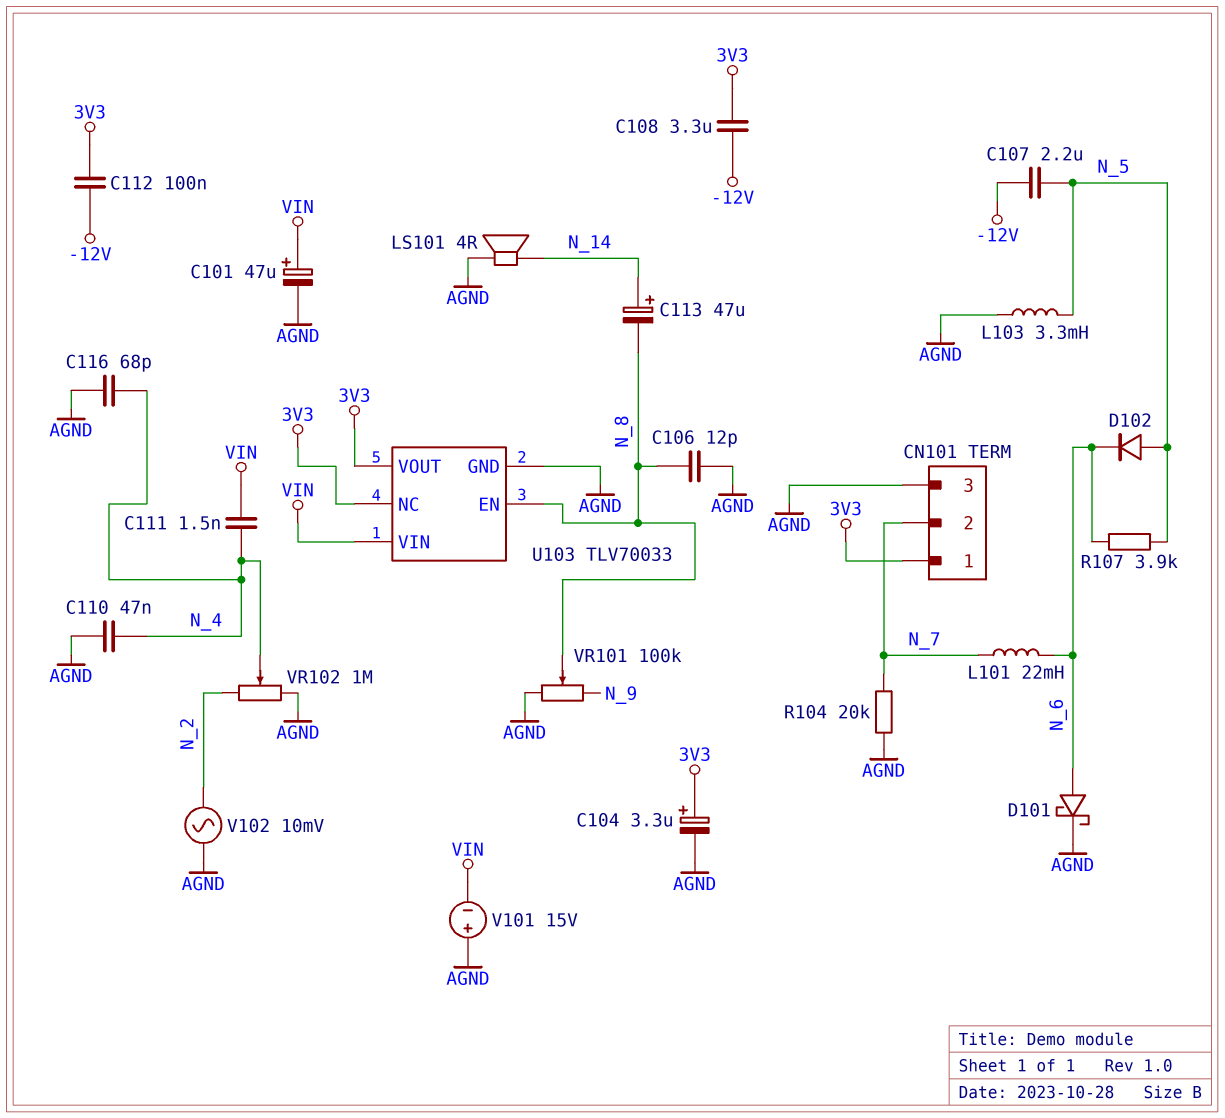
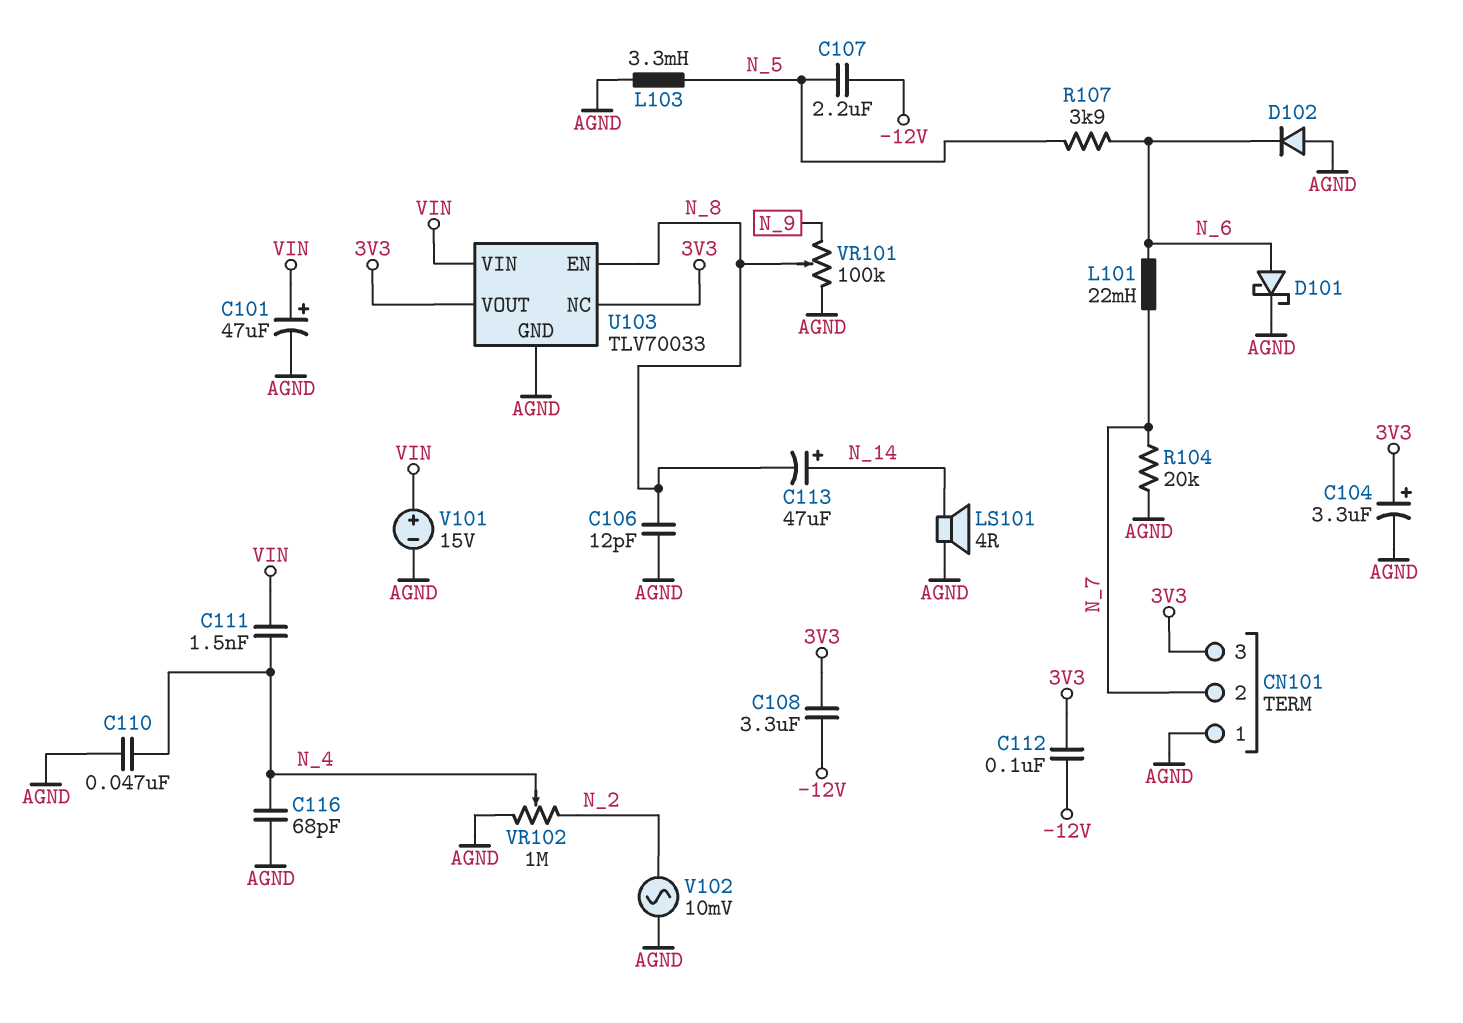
CN101 pin 1: 3V3 -> AGND
CN101 pin 3: AGND -> 3V3
D102: diode (A N_5, K N_6) -> diode (A AGND, K N_6)
V101: 15V (plus AGND, minus VIN) -> 15V (plus VIN, minus AGND)

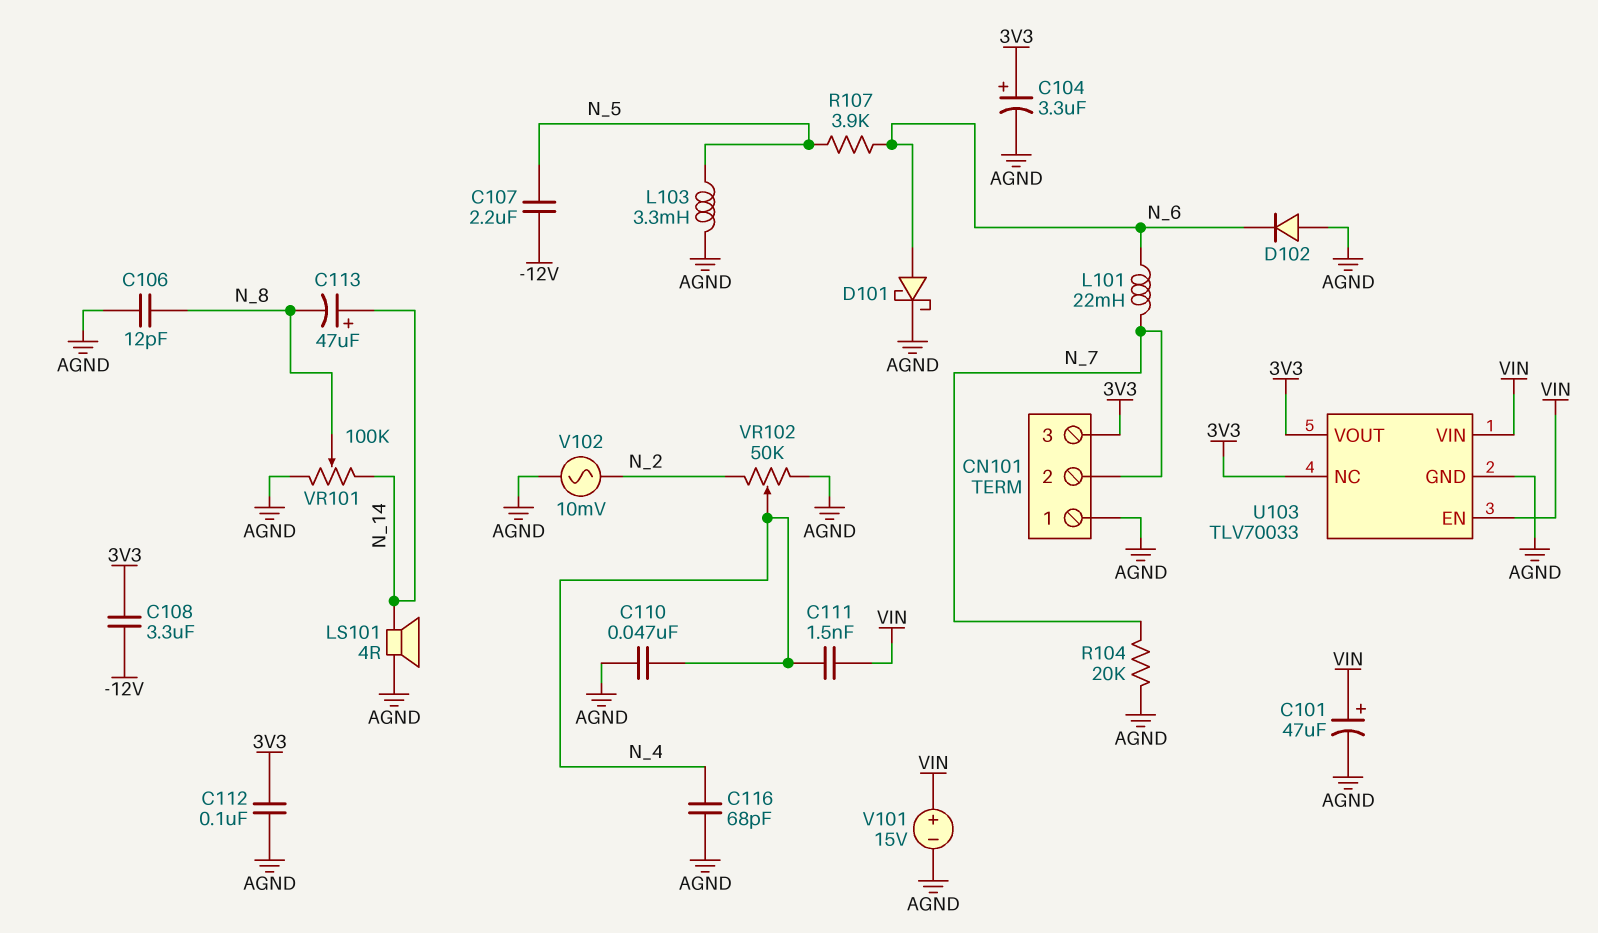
C112: 100nF (-12V, 3V3) -> 100nF (3V3, AGND)
U103 pin EN: N_8 -> VIN
VR101: 100k (AGND, N_9, wiper N_8) -> 100k (AGND, N_14, wiper N_8)
VR102: 1M (AGND, N_2, wiper N_4) -> 50k (AGND, N_2, wiper N_4)

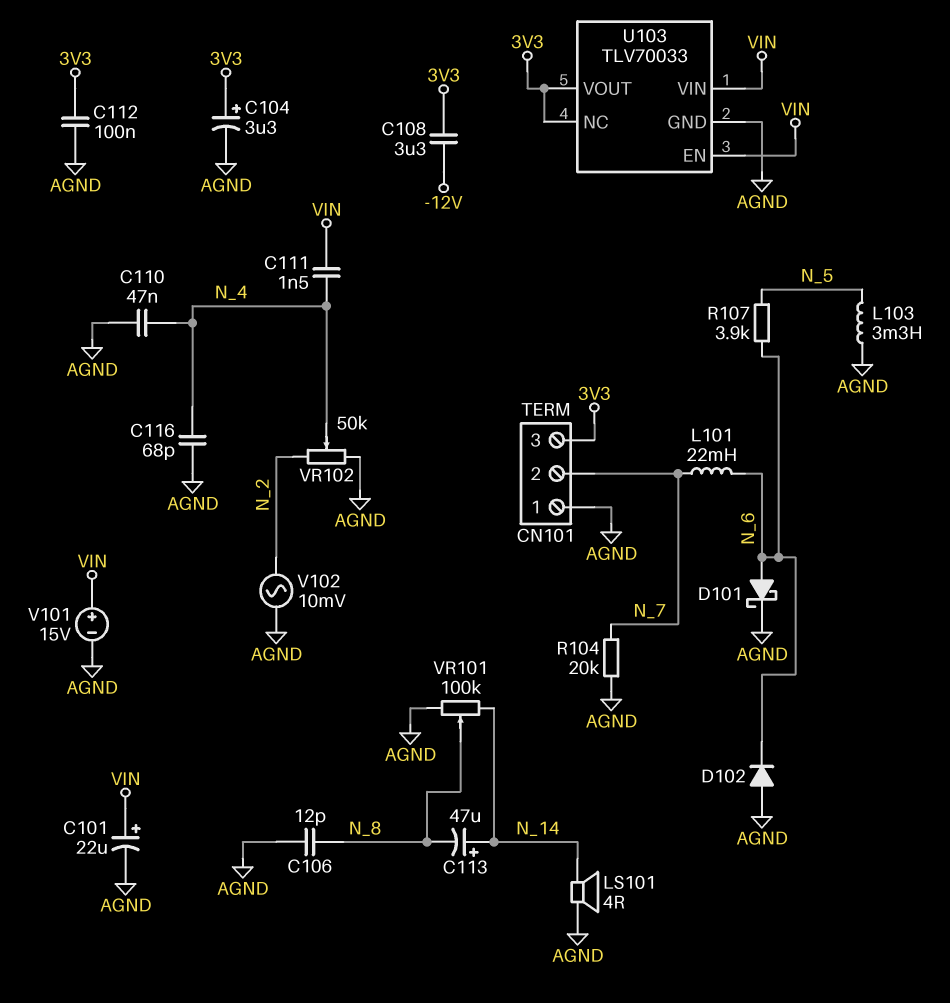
C101: 47uF (plus VIN, minus AGND) -> 22uF (plus VIN, minus AGND)
C107: 2.2uF (-12V, N_5) -> none

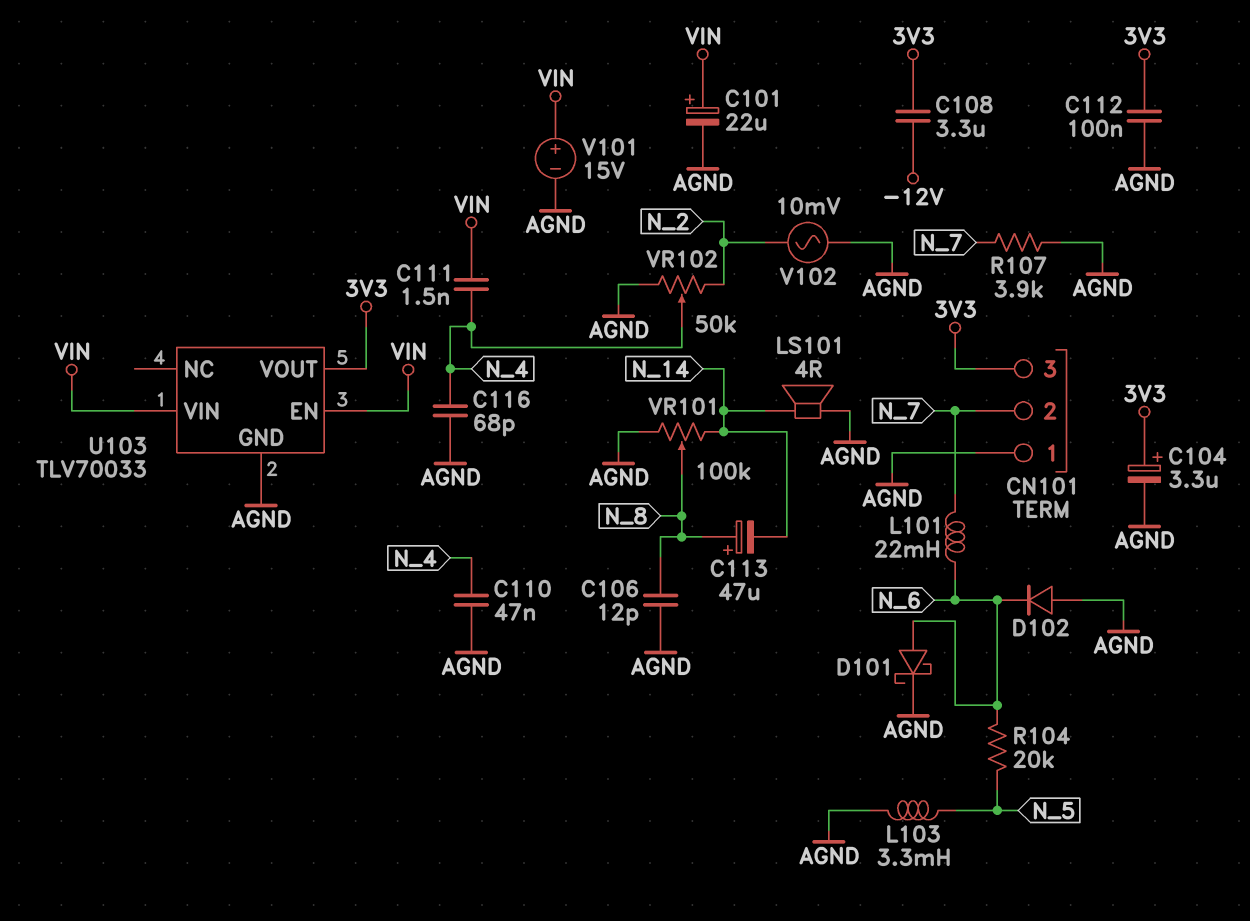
C113: 47uF (plus N_14, minus N_8) -> 47uF (plus N_8, minus N_14)
R104: 20k (AGND, N_7) -> 20k (N_5, N_6)
R107: 3.9k (N_5, N_6) -> 3.9k (AGND, N_7)
U103 pin NC: 3V3 -> none

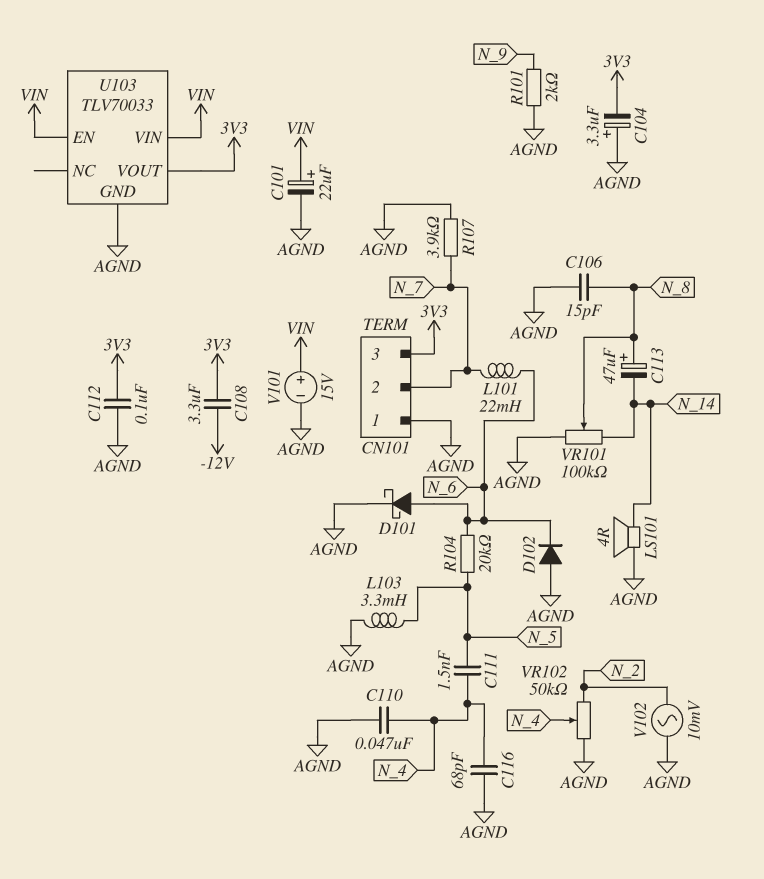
C104: 3.3uF (plus 3V3, minus AGND) -> 3.3uF (plus AGND, minus 3V3)
C106: 12pF (AGND, N_8) -> 15pF (AGND, N_8)
C111: 1.5nF (N_4, VIN) -> 1.5nF (N_4, N_5)
R101: none -> 2k (AGND, N_9)

